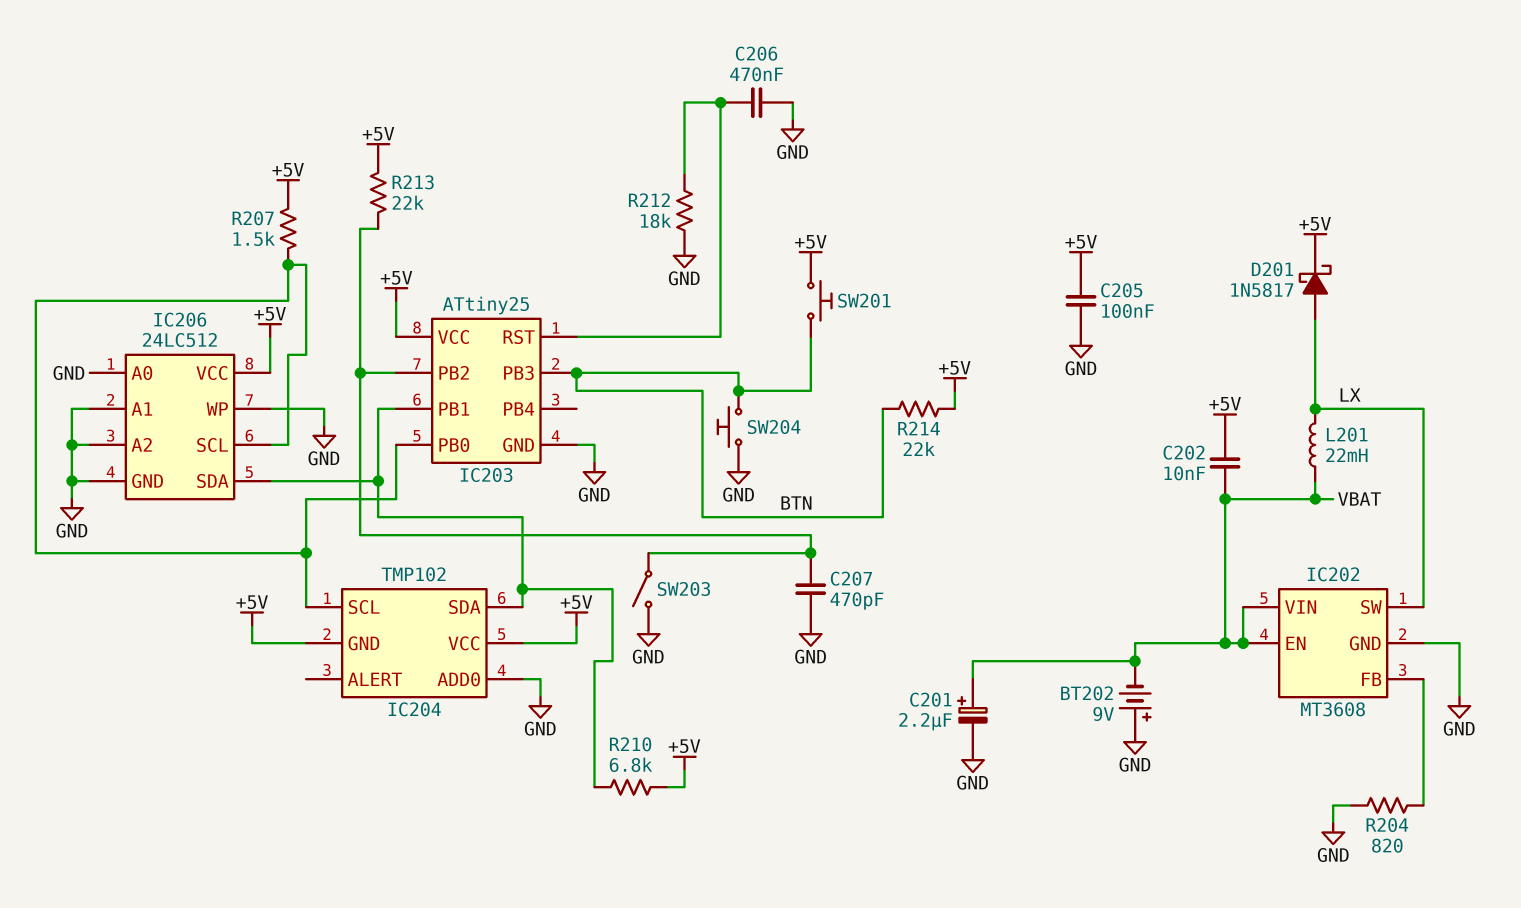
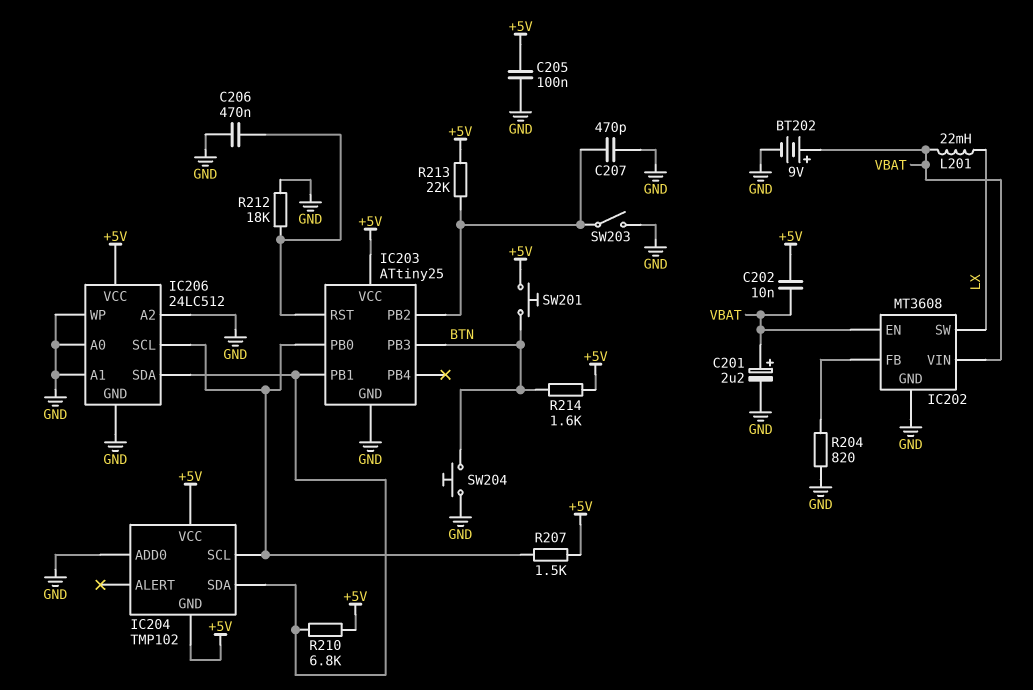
BT202: 9V (plus GND, minus VBAT) -> 9V (plus VBAT, minus GND)
D201: schottky 1N5817 (A LX, K +5V) -> none
R214: 22k (+5V, BTN) -> 1.6k (+5V, BTN)

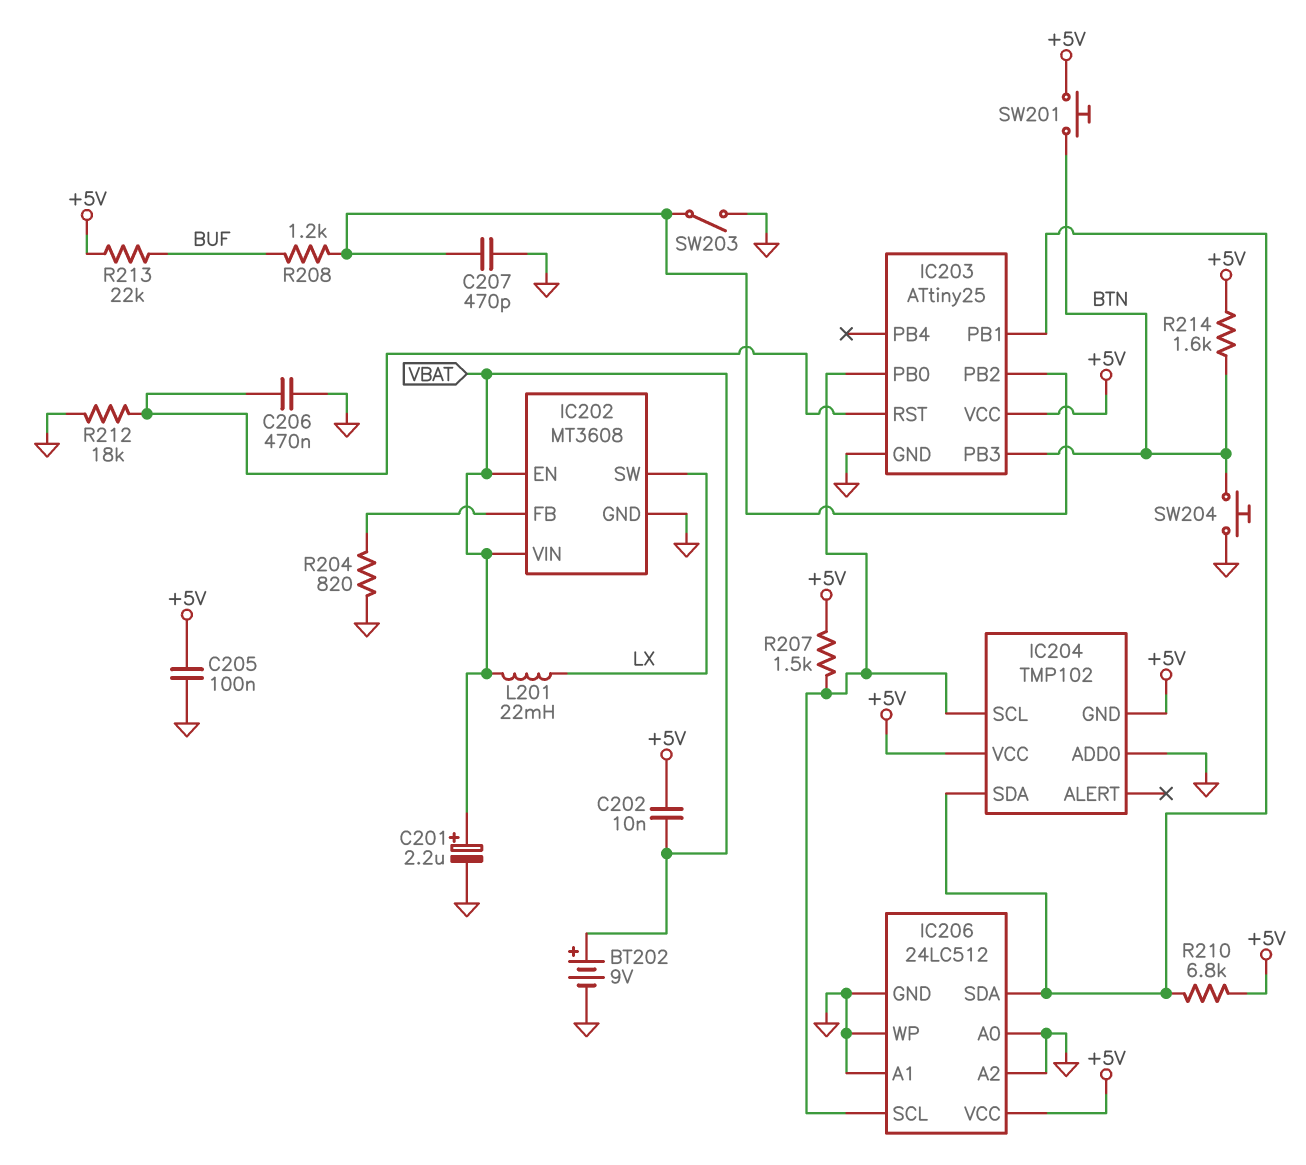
R208: none -> 1.2k (BUF, IC203/PB2)
R213: 22k (+5V, IC203/PB2) -> 22k (+5V, BUF)

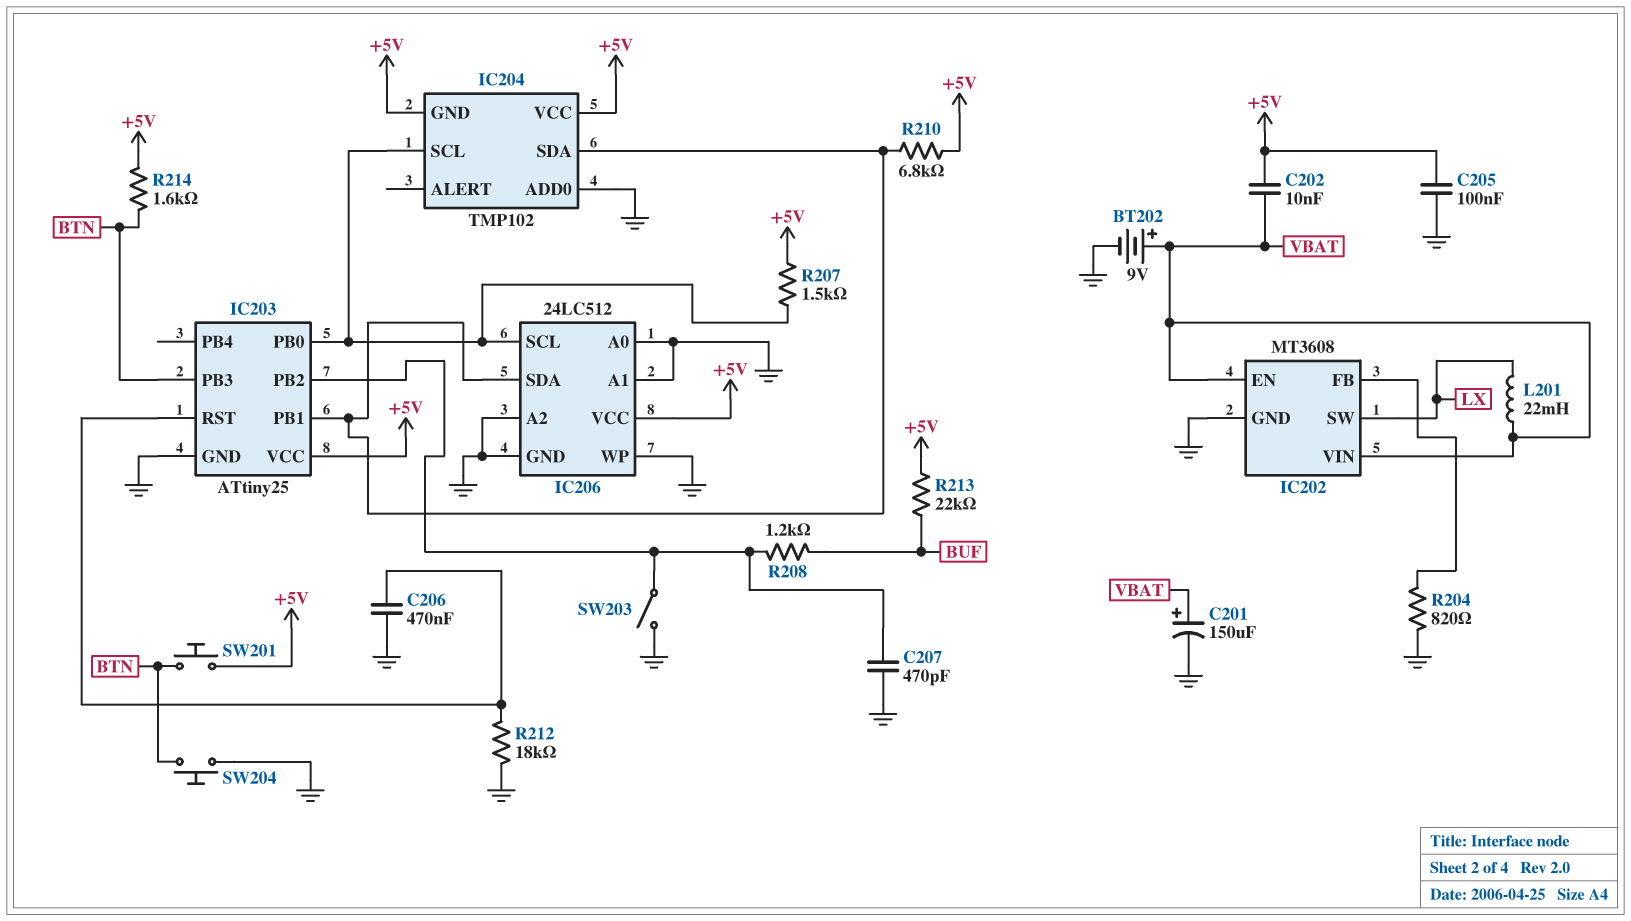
C201: 2.2uF (plus VBAT, minus GND) -> 150uF (plus VBAT, minus GND)

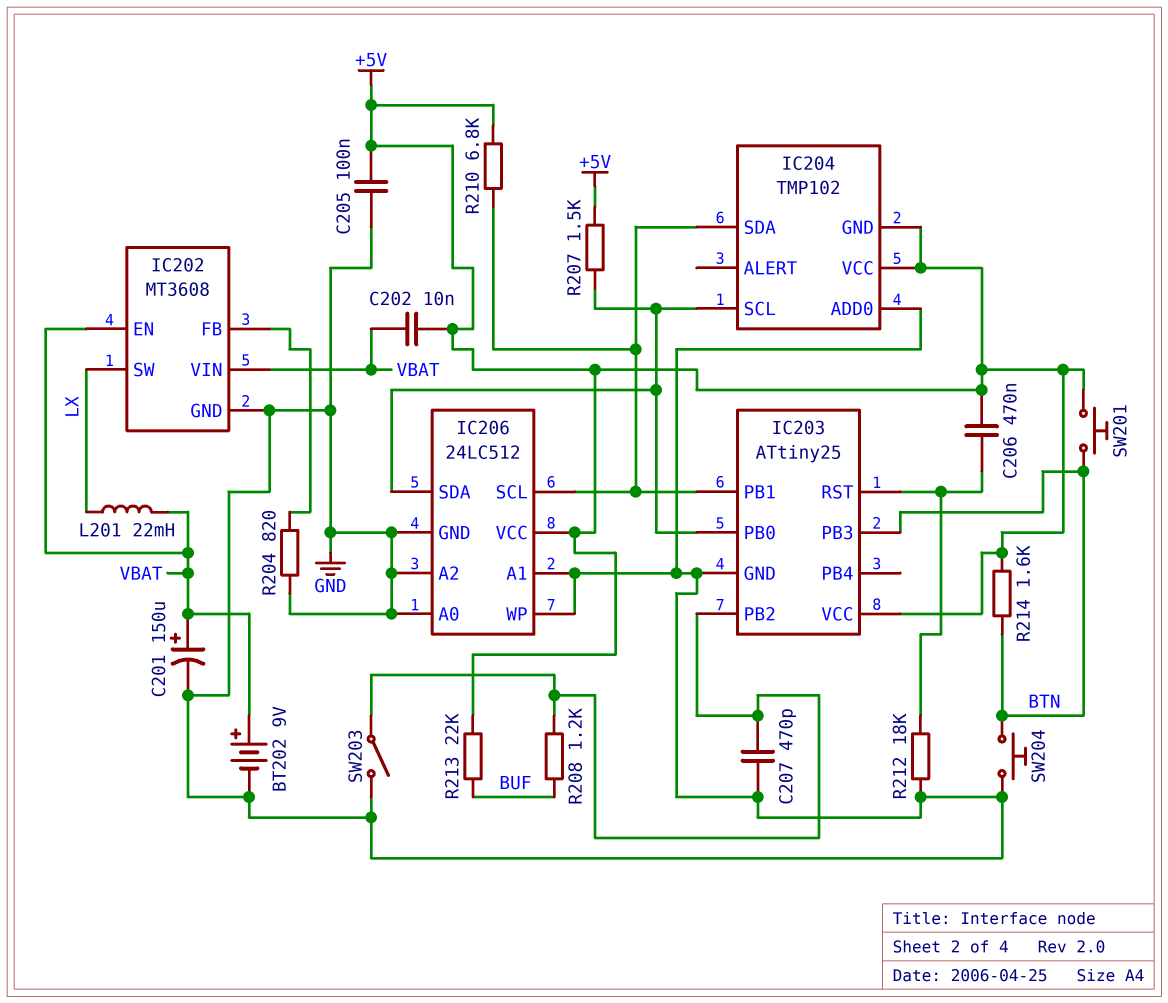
C206: 470nF (GND, IC203/RST) -> 470nF (+5V, IC203/RST)
IC206 pin SCL: IC203/PB0 -> IC203/PB1
IC206 pin SDA: IC203/PB1 -> IC203/PB0

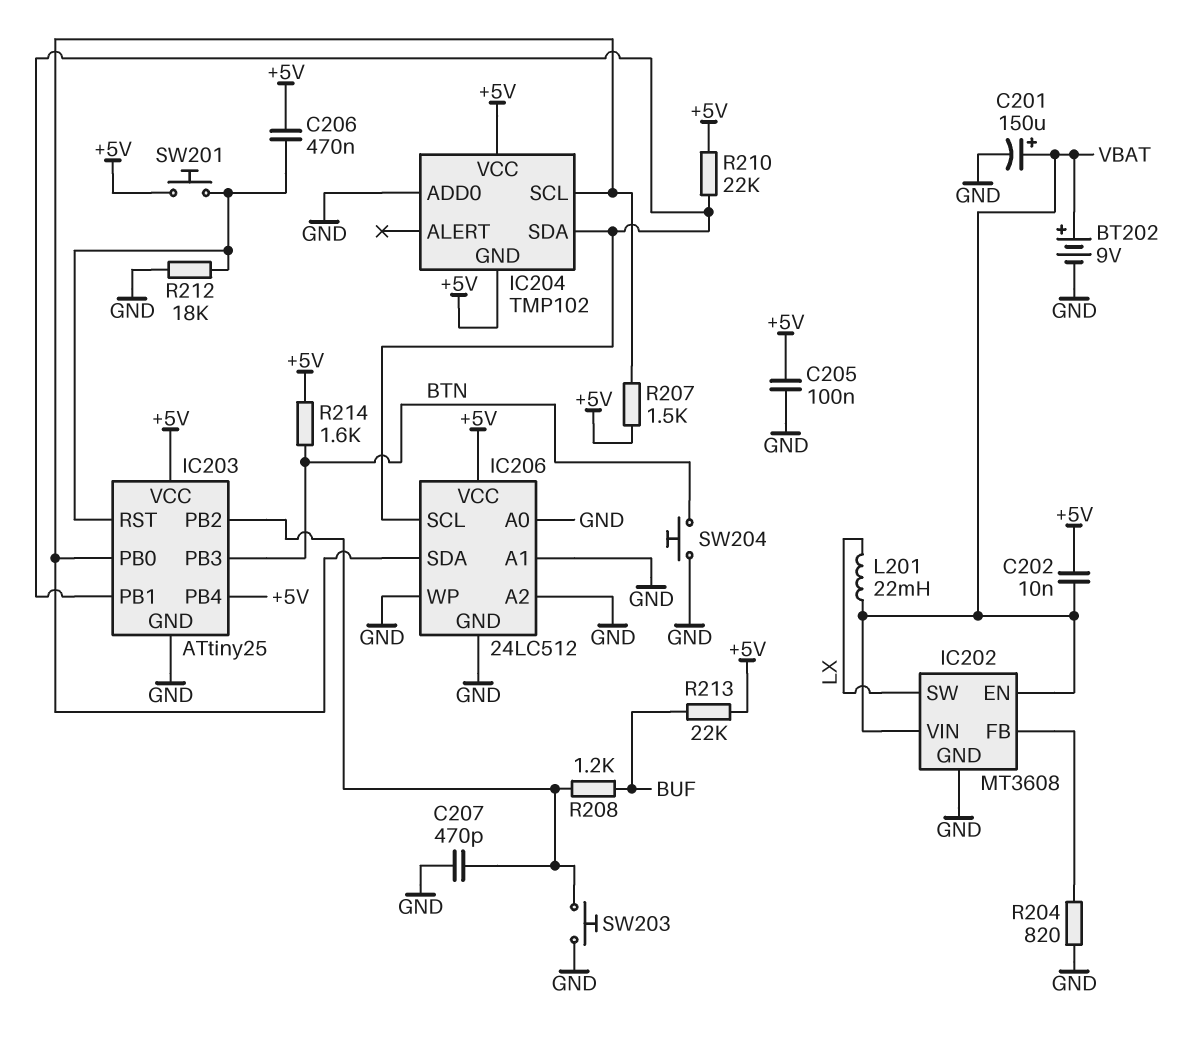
IC203 pin PB4: none -> +5V
R210: 6.8k (+5V, IC203/PB1) -> 22k (+5V, IC203/PB1)
SW201: button (+5V, BTN) -> button (+5V, IC203/RST)
SW203: switch (GND, IC203/PB2) -> button (GND, IC203/PB2)

